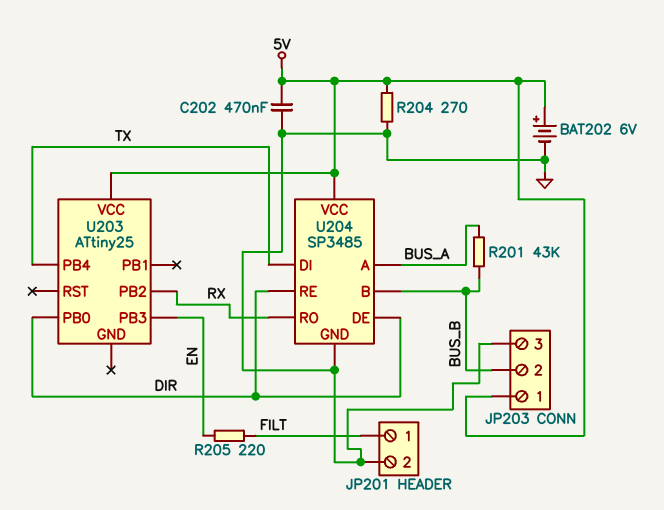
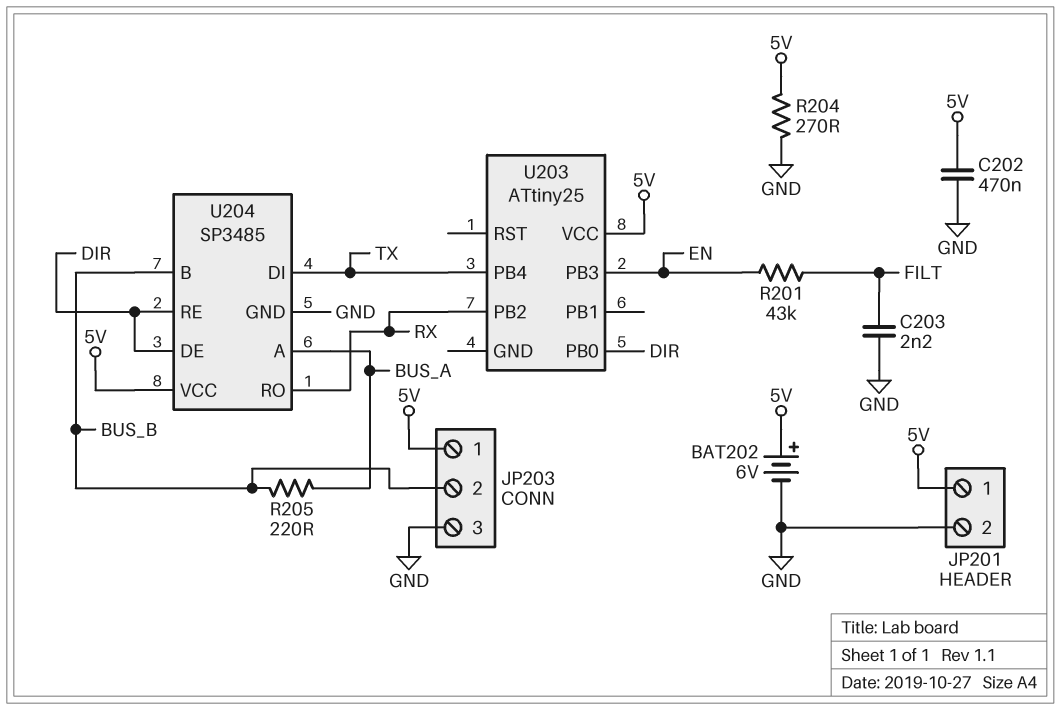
C203: none -> 2.2nF (FILT, GND)
JP201 pin 1: FILT -> 5V
R201: 43k (BUS_A, BUS_B) -> 43k (EN, FILT)
R205: 220 (EN, FILT) -> 220 (BUS_A, BUS_B)

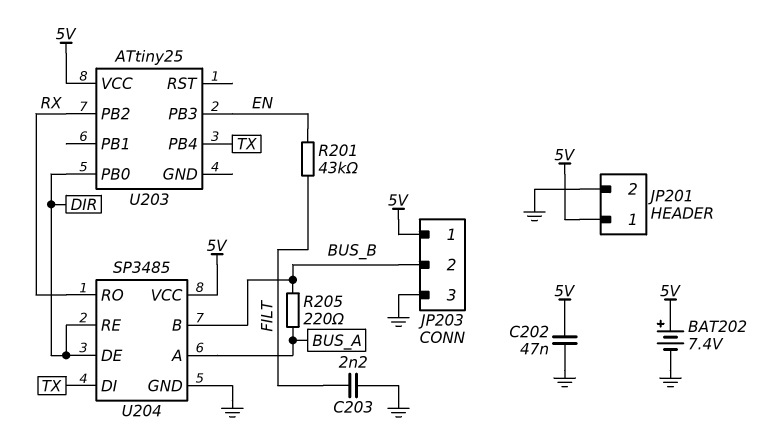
BAT202: 6V (plus 5V, minus GND) -> 7.4V (plus 5V, minus GND)
C202: 470nF (5V, GND) -> 47nF (5V, GND)
R204: 270 (5V, GND) -> none

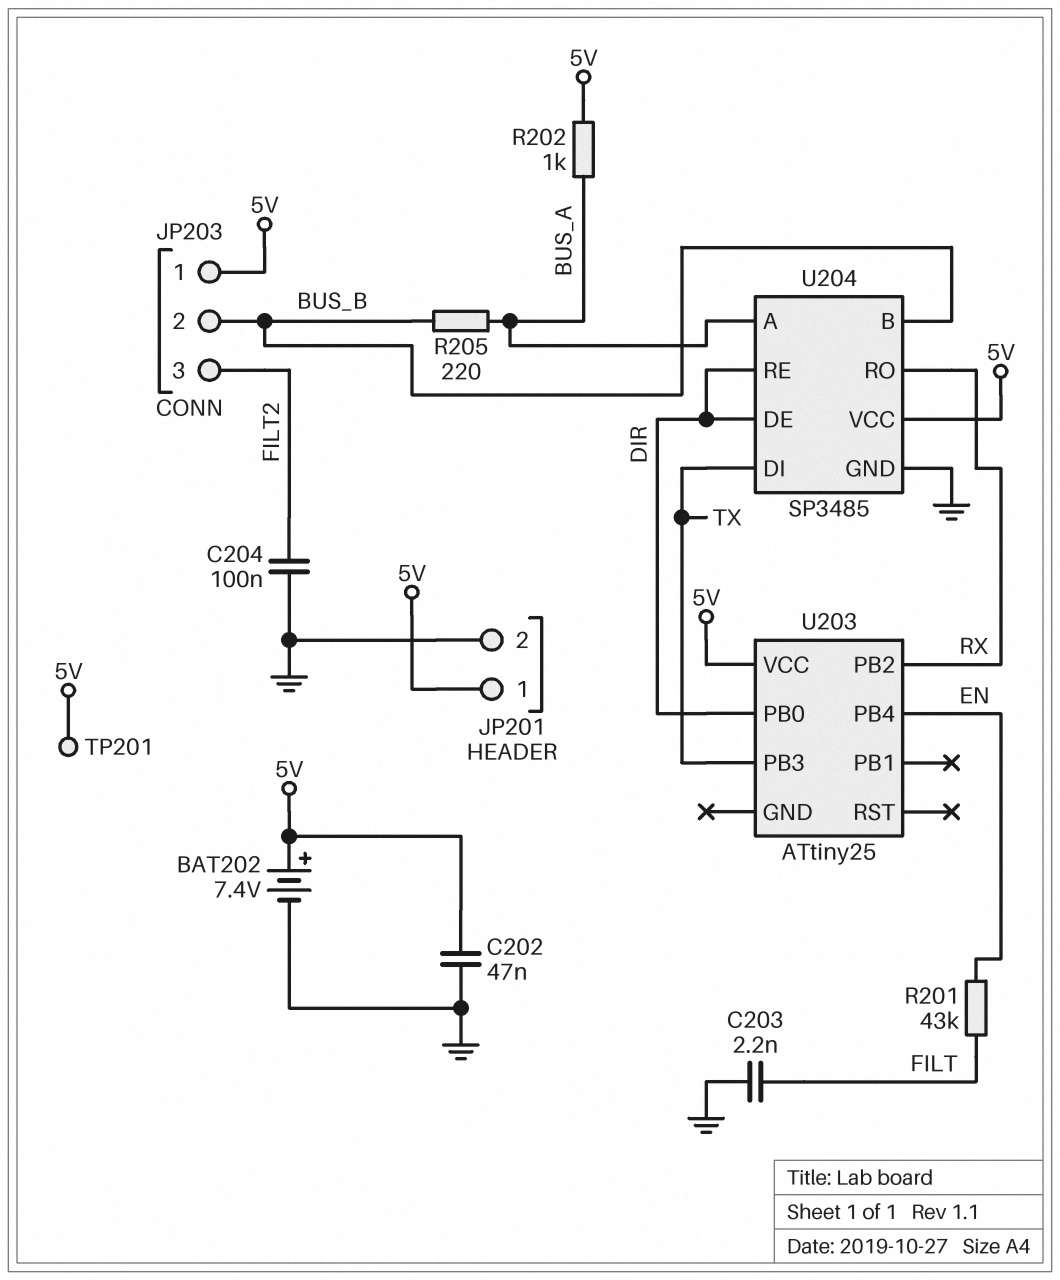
C204: none -> 100nF (FILT2, GND)
JP203 pin 3: GND -> FILT2
R202: none -> 1k (5V, BUS_A)
TP201: none -> test point (5V)
U203 pin PB3: EN -> TX
U203 pin PB4: TX -> EN

